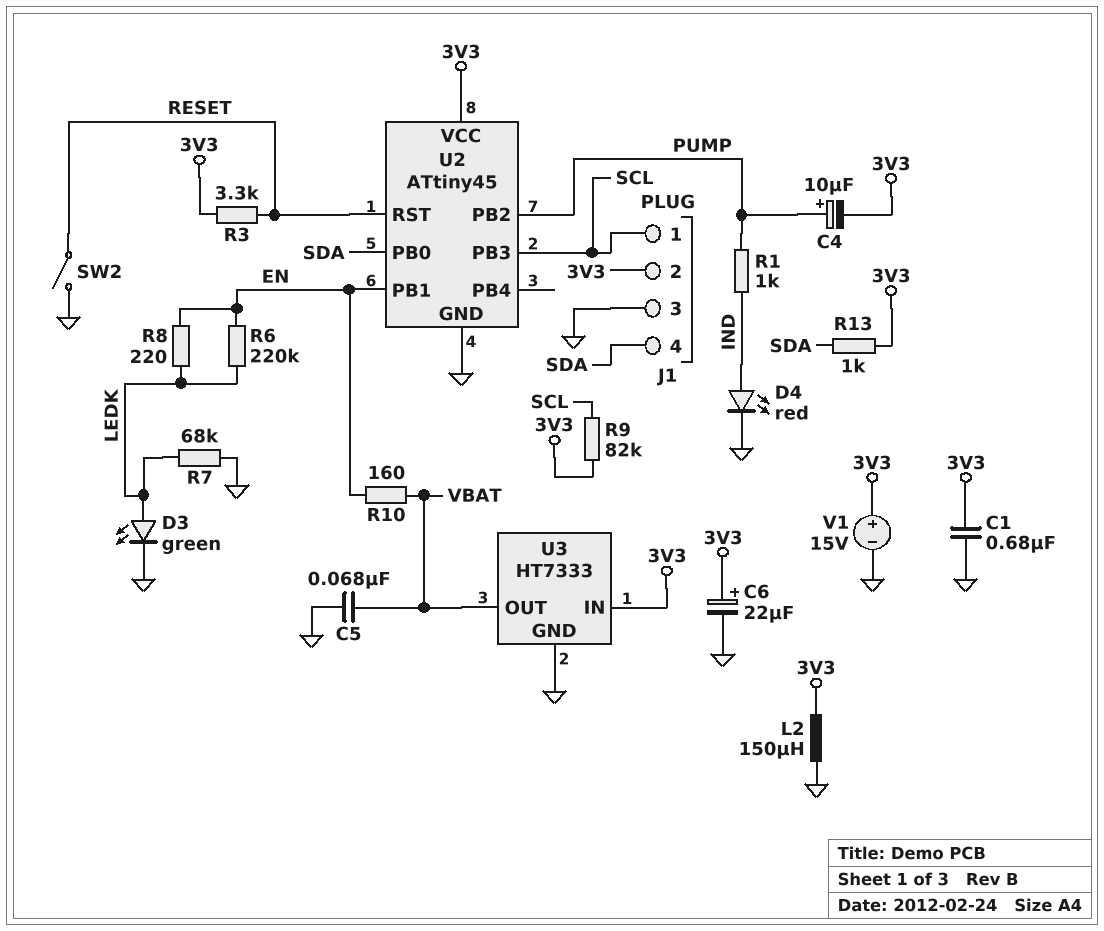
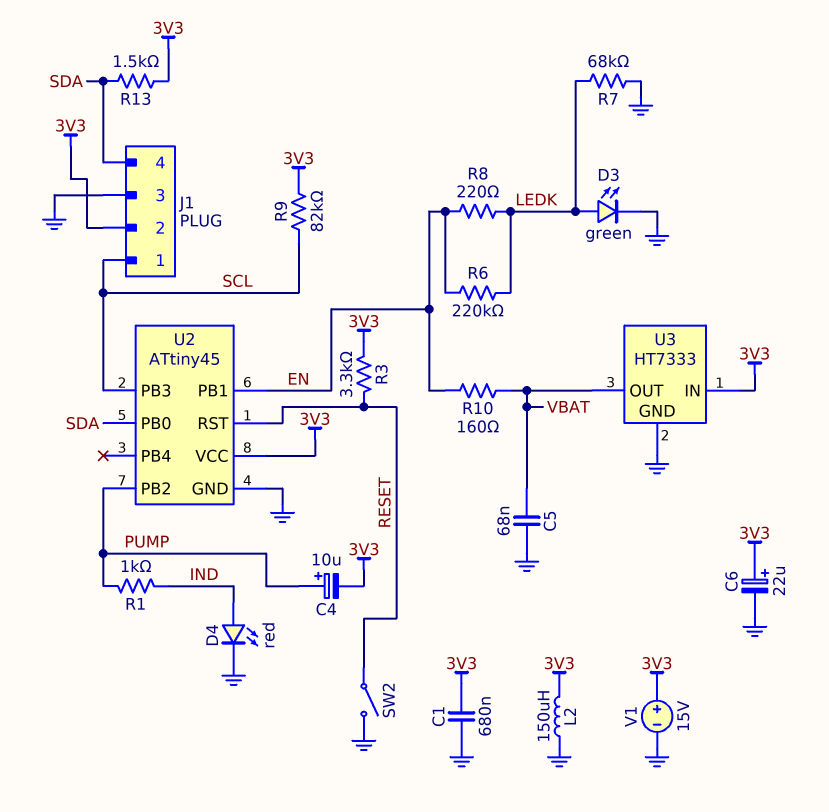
R13: 1k (3V3, SDA) -> 1.5k (3V3, SDA)

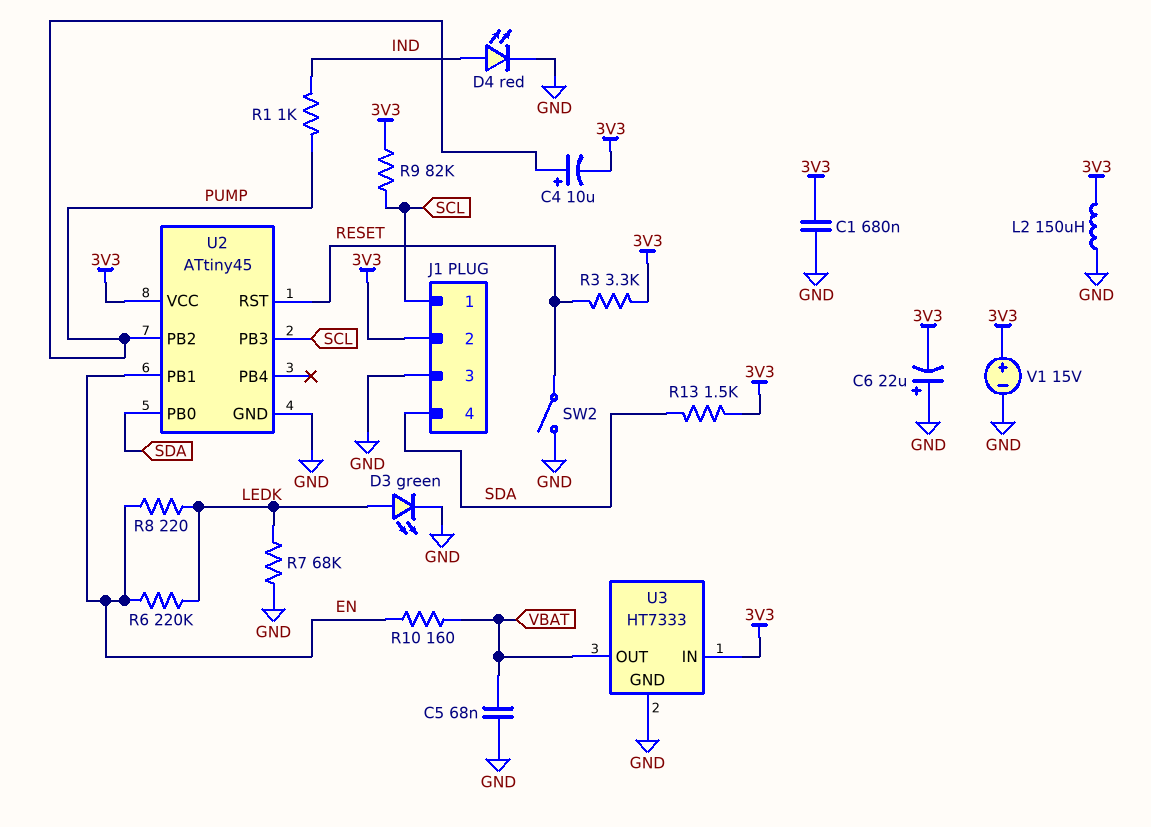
C6: 22uF (plus 3V3, minus GND) -> 22uF (plus GND, minus 3V3)

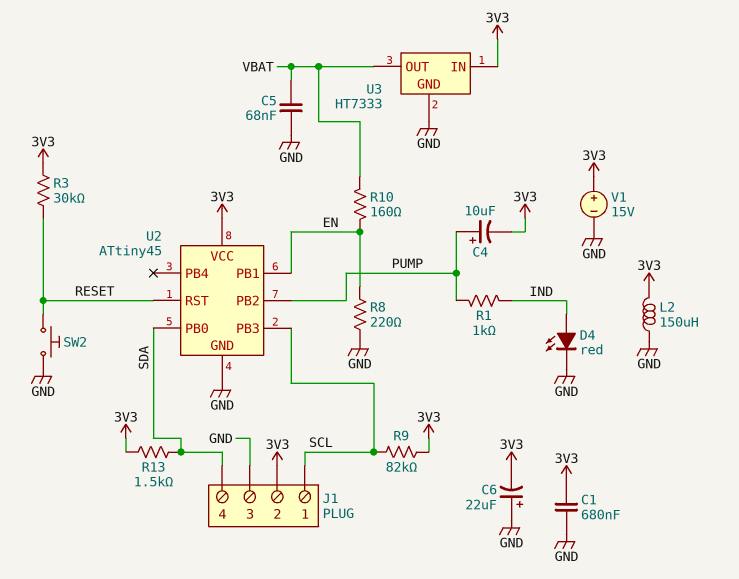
D3: LED green (A LEDK, K GND) -> none
R3: 3.3k (3V3, RESET) -> 30k (3V3, RESET)
R6: 220k (EN, LEDK) -> none
R7: 68k (GND, LEDK) -> none
R8: 220 (EN, LEDK) -> 220 (EN, GND)
SW2: switch (GND, RESET) -> button (GND, RESET)

